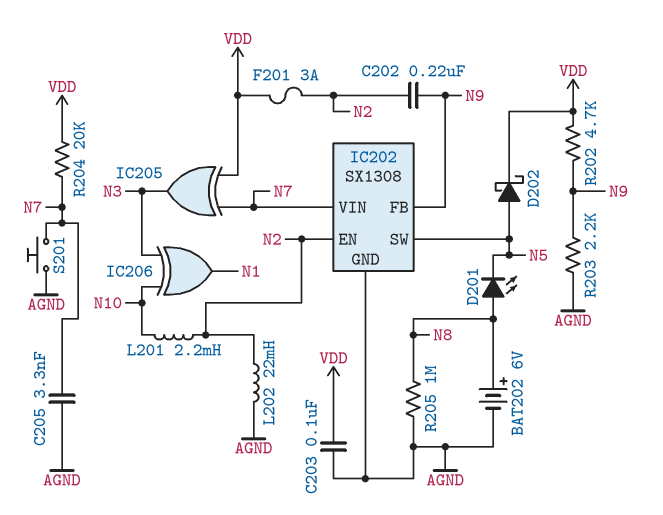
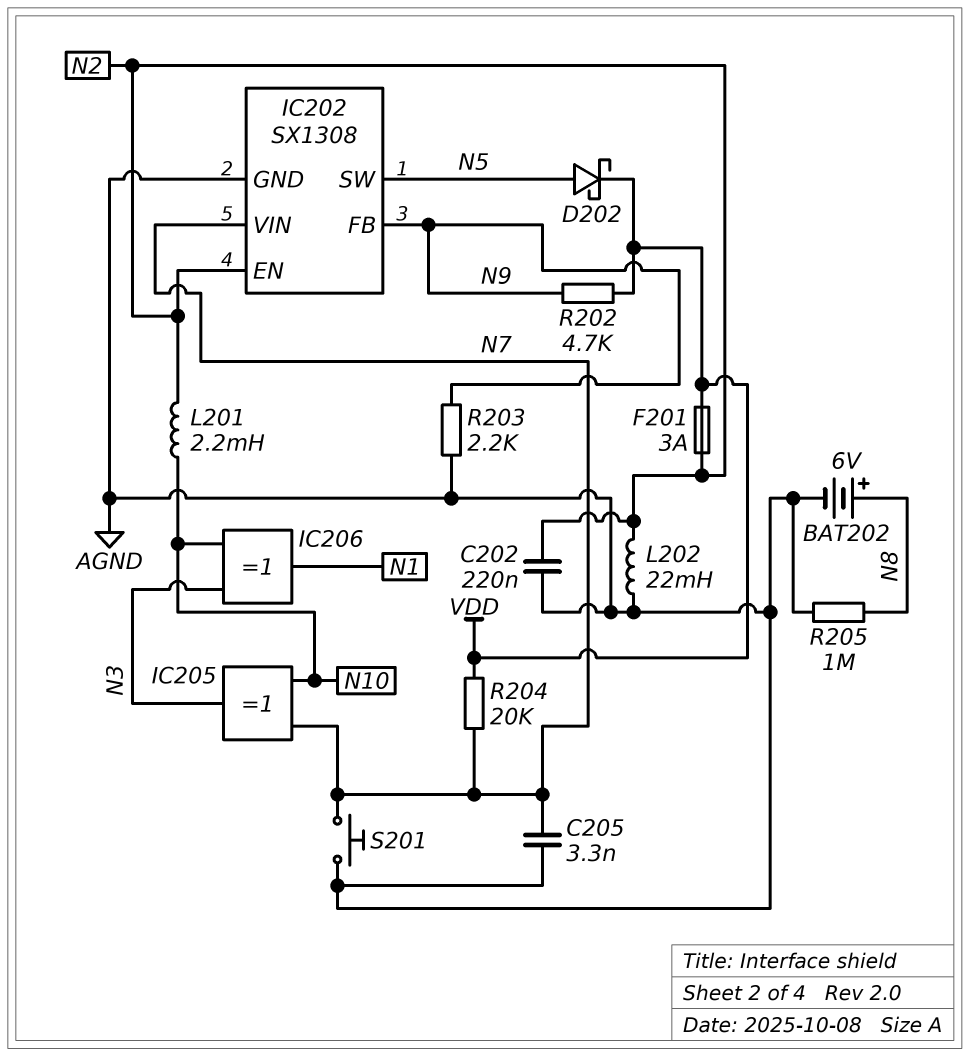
C202: 220nF (N2, N9) -> 220nF (AGND, N2)
C203: 100nF (AGND, VDD) -> none
D201: LED (A N8, K N5) -> none
IC205: XOR (in N7, in VDD, out N3) -> XOR (in N7, in N10, out N3)

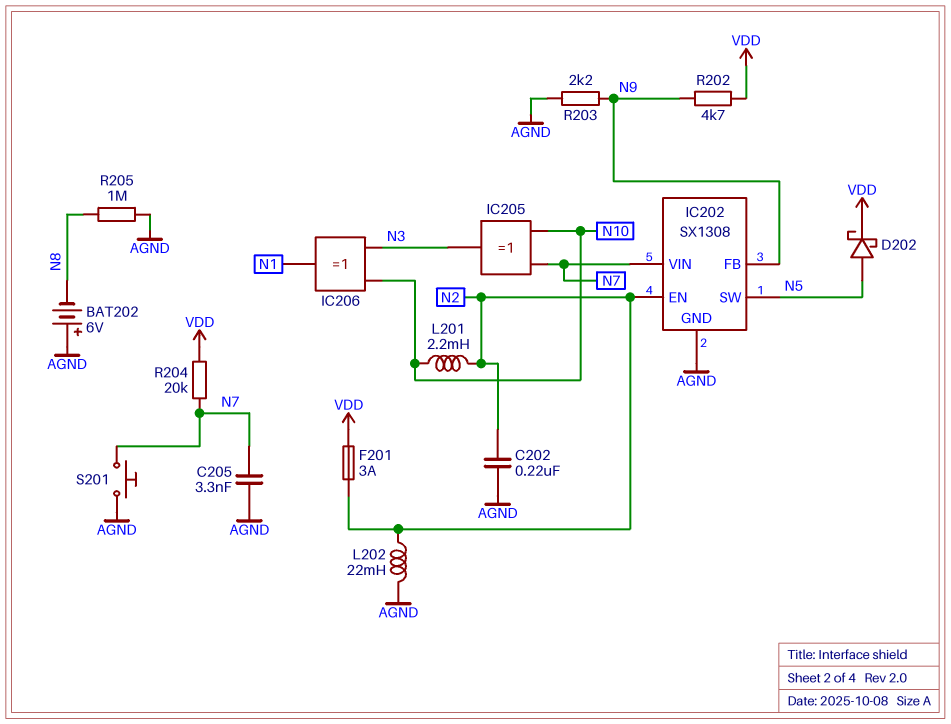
BAT202: 6V (plus N8, minus AGND) -> 6V (plus AGND, minus N8)

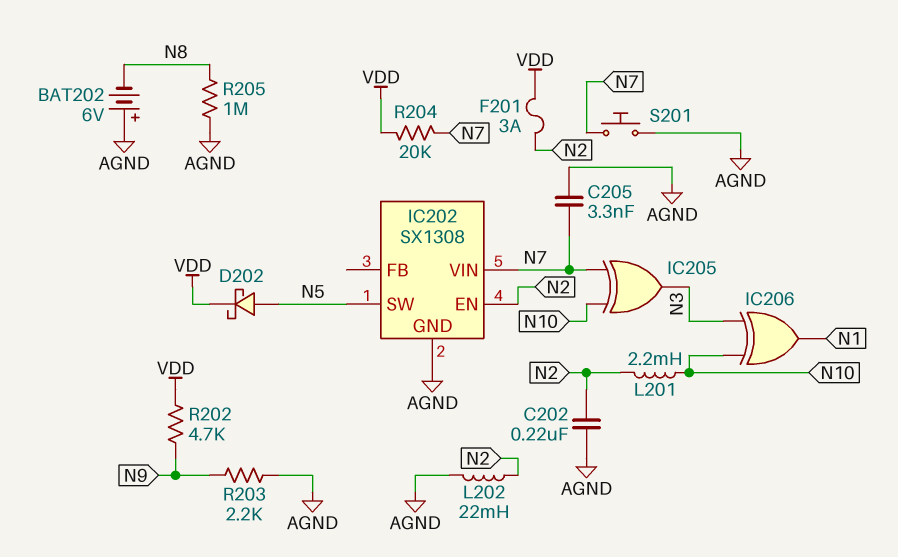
IC202 pin FB: N9 -> none

